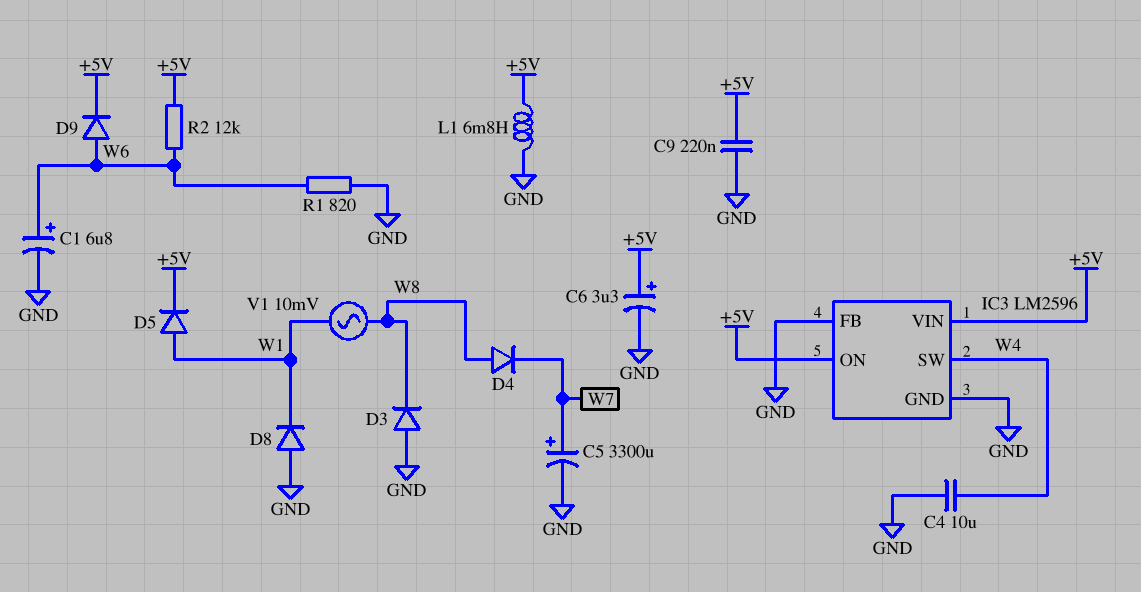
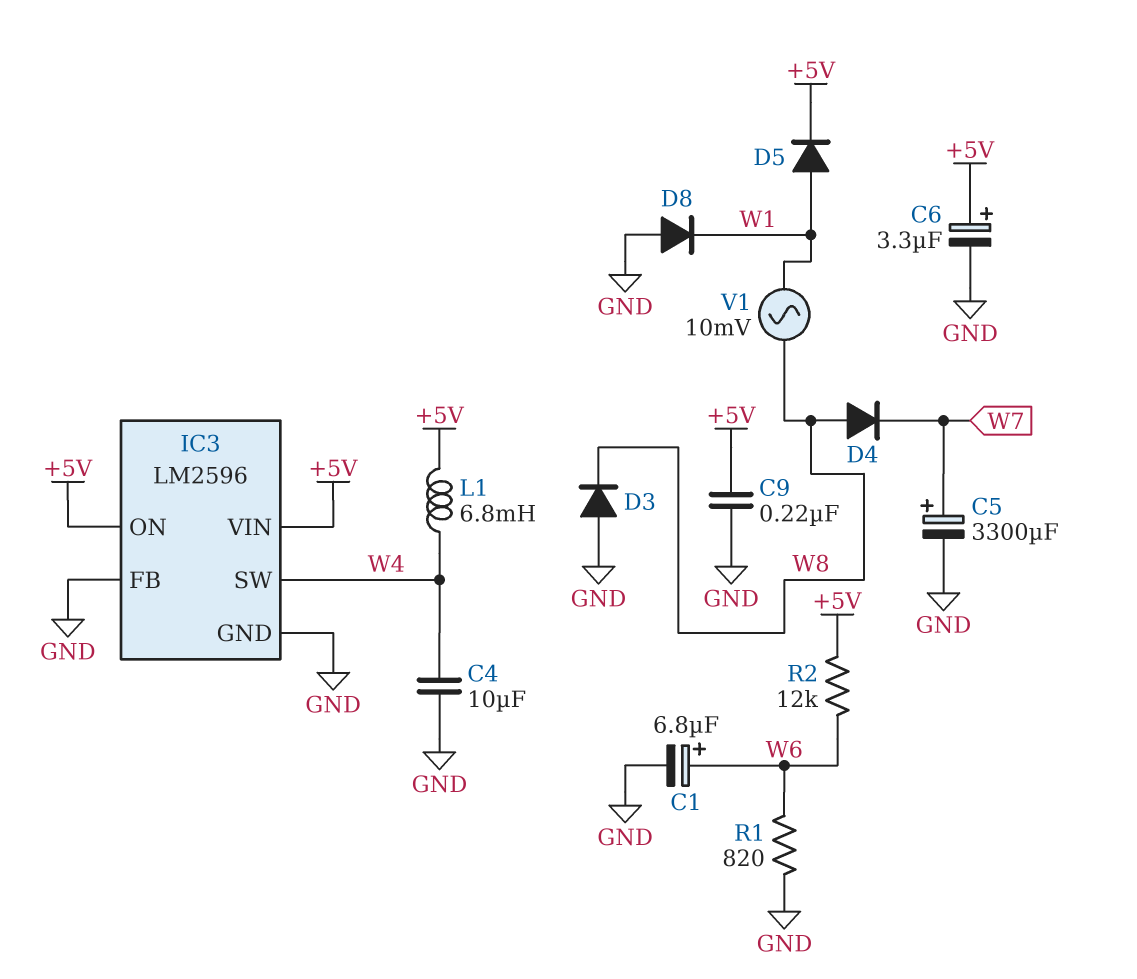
D9: diode (A W6, K +5V) -> none
L1: 6.8mH (+5V, GND) -> 6.8mH (+5V, W4)

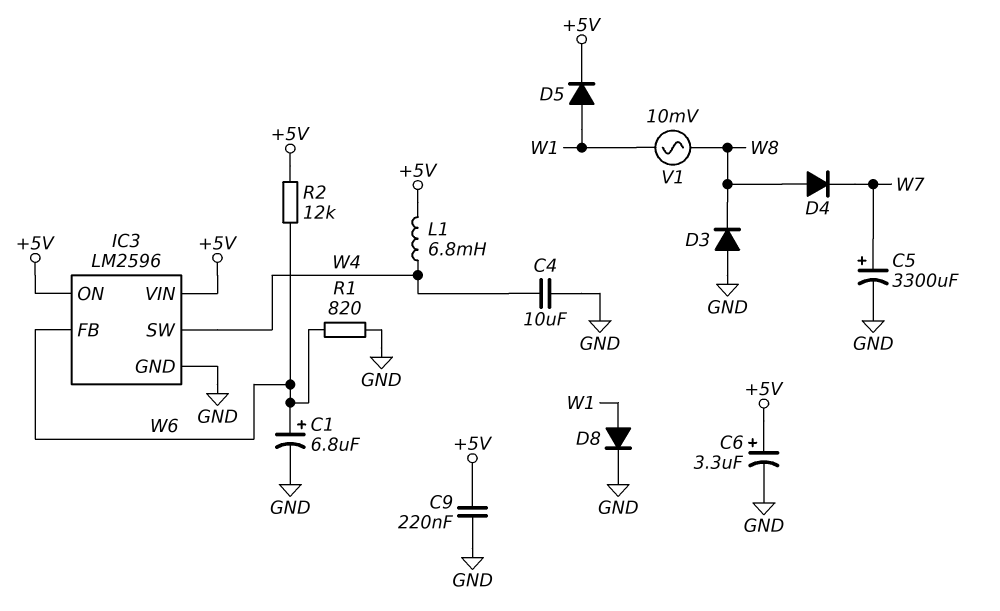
D8: diode (A GND, K W1) -> diode (A W1, K GND)
IC3 pin FB: GND -> W6

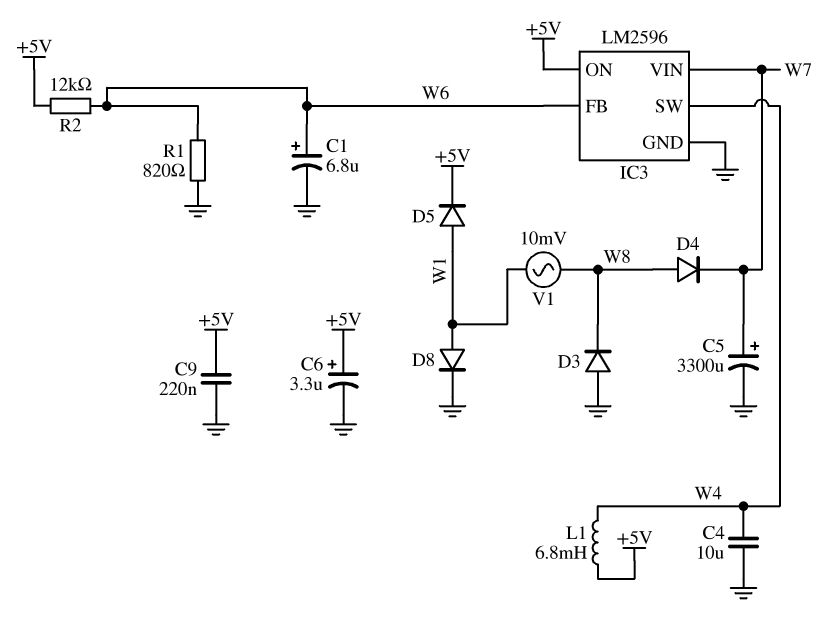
IC3 pin VIN: +5V -> W7

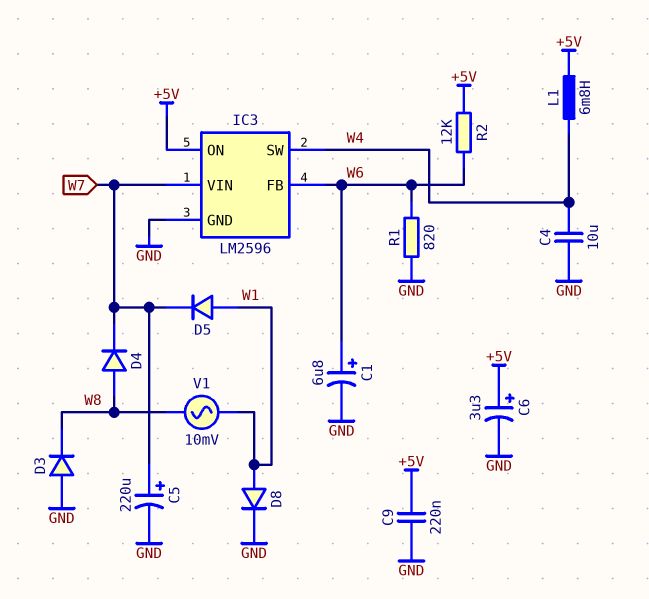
C5: 3300uF (plus W7, minus GND) -> 220uF (plus W7, minus GND)
D5: diode (A W1, K +5V) -> diode (A W1, K W7)

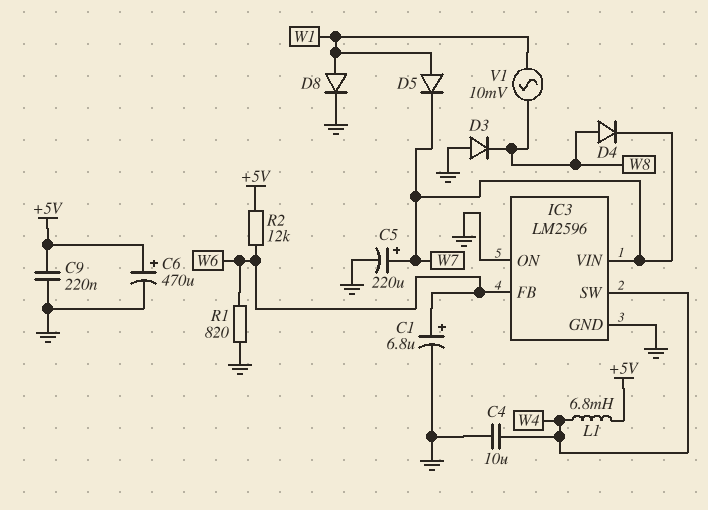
C6: 3.3uF (plus +5V, minus GND) -> 470uF (plus +5V, minus GND)
IC3 pin ON: +5V -> GND

